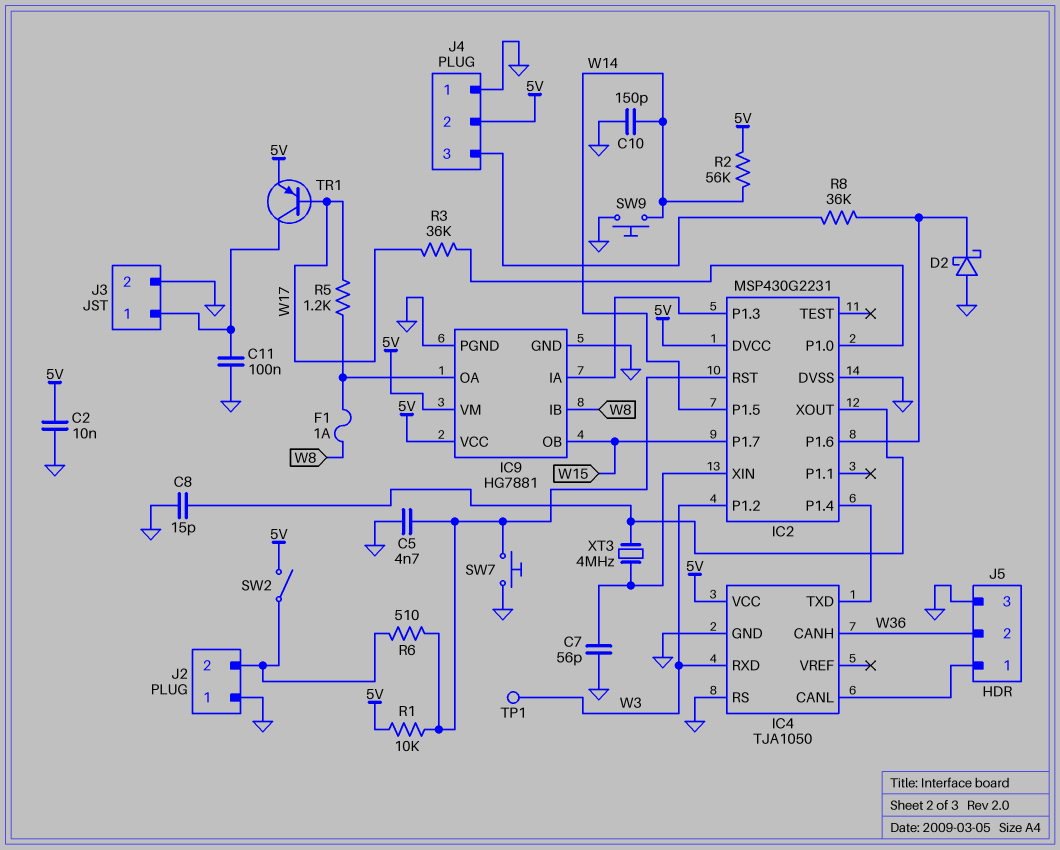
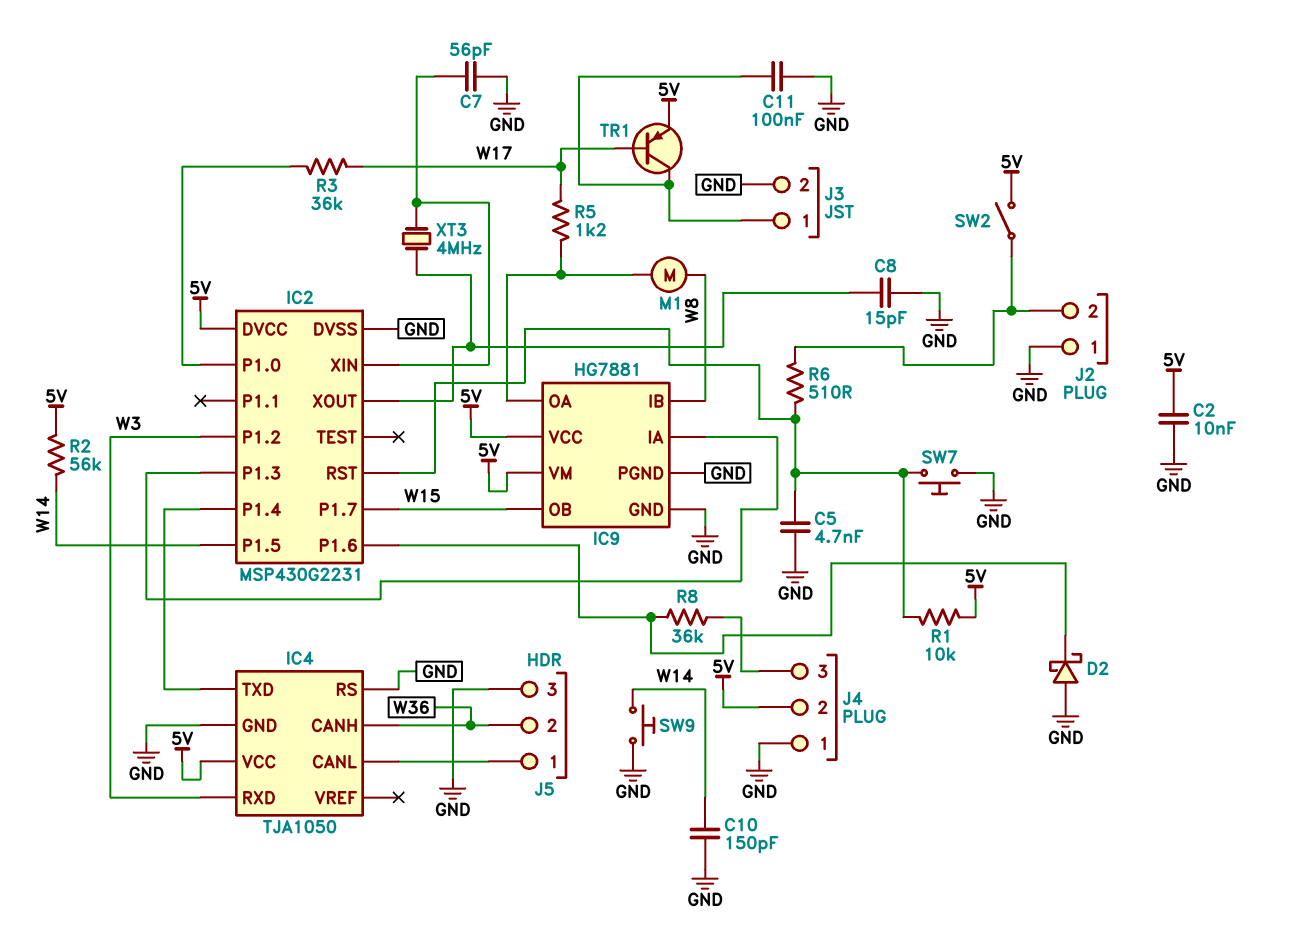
F1: 1A (IC9/OA, W8) -> none
M1: none -> motor (IC9/OA, W8)
TP1: test point (W3) -> none

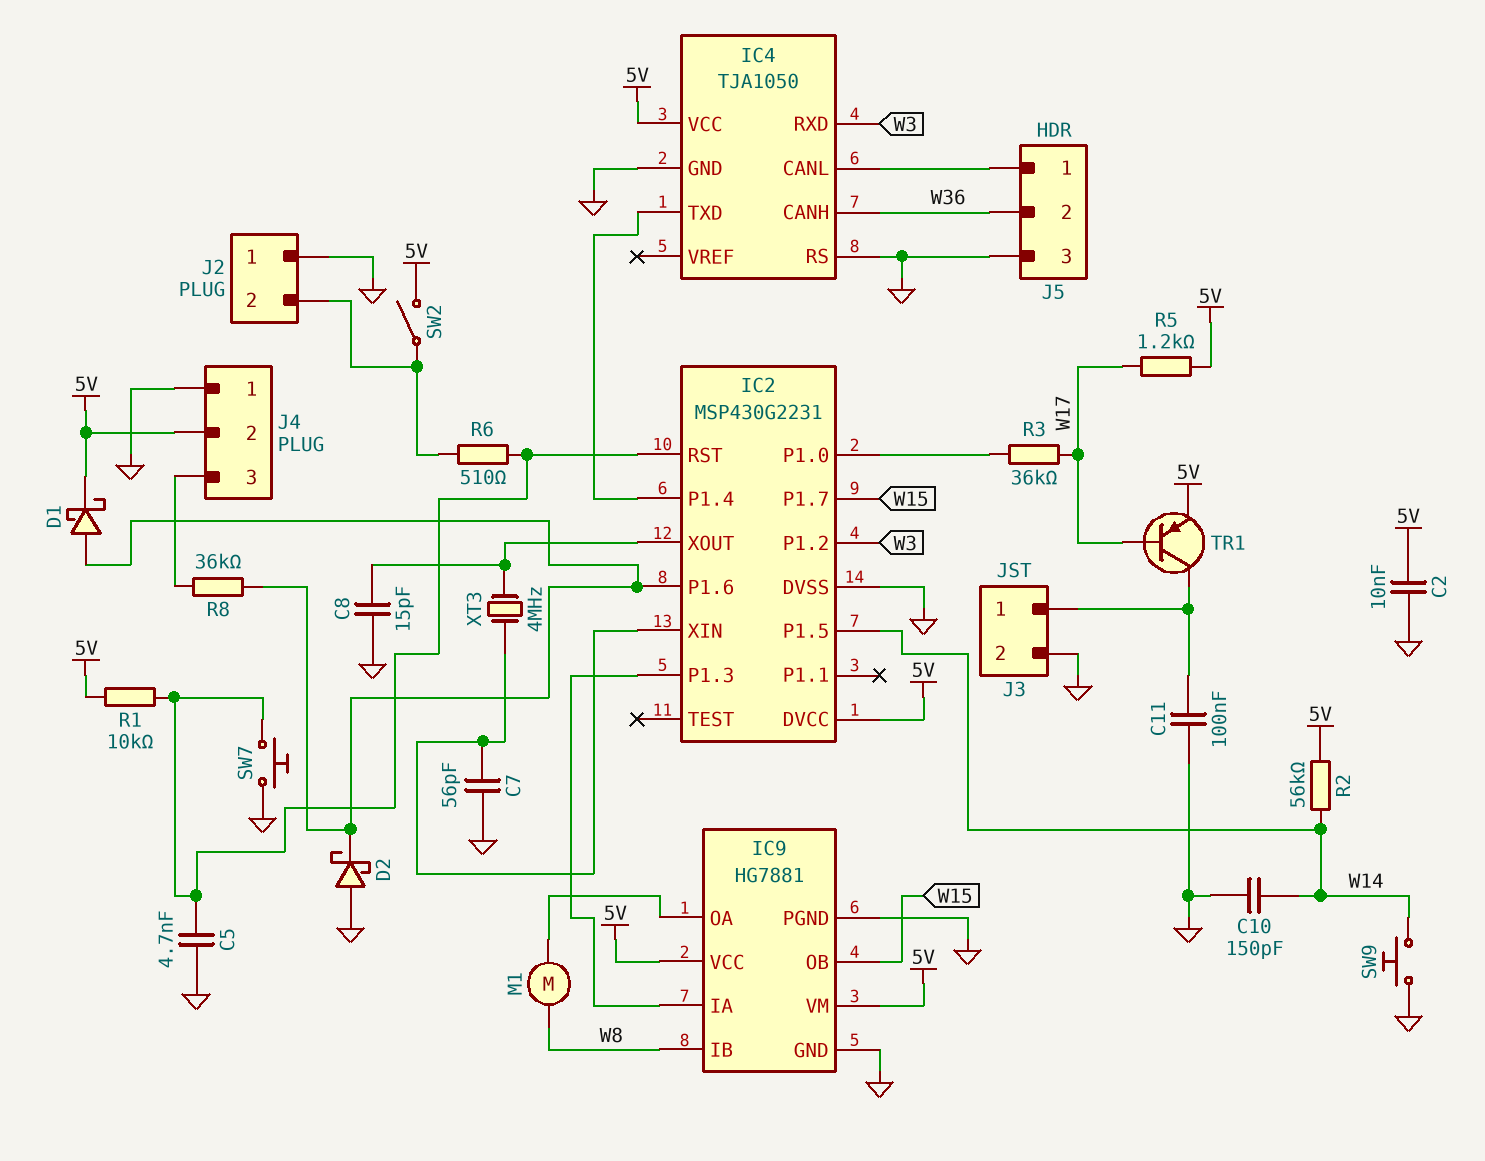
D1: none -> schottky (A IC2/P1.6, K 5V)
R5: 1.2k (IC9/OA, W17) -> 1.2k (5V, W17)

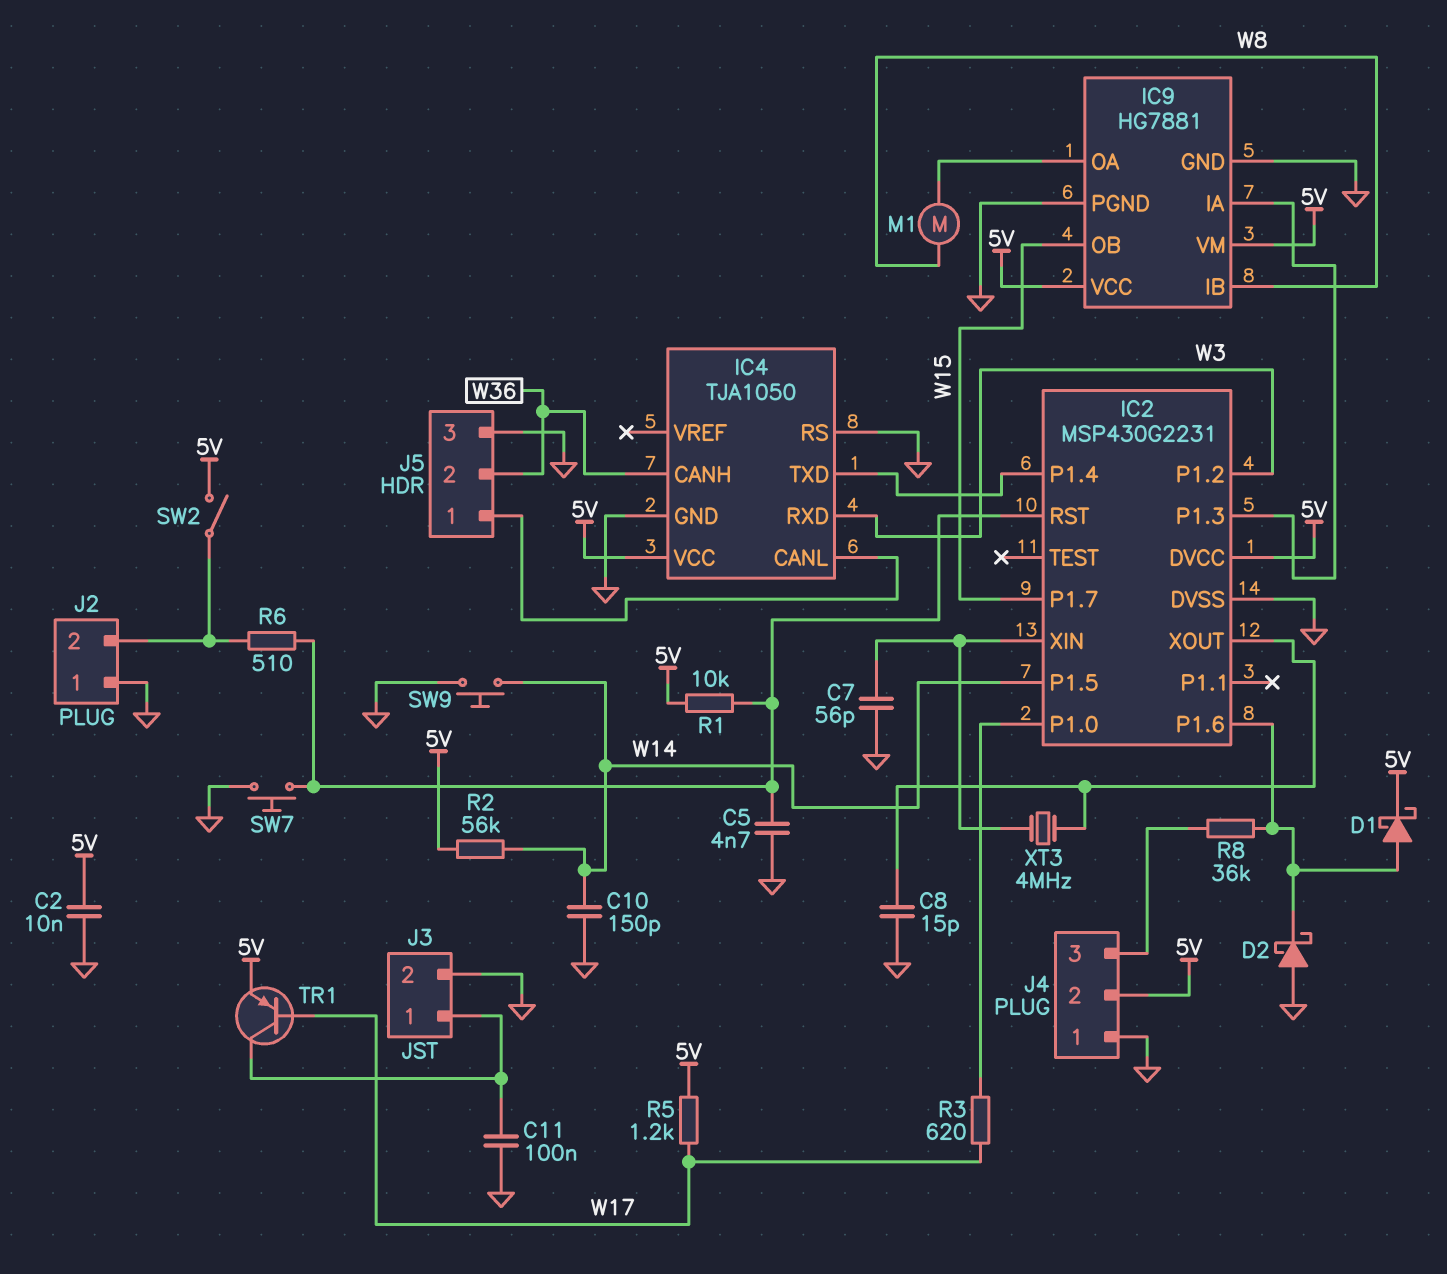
R3: 36k (IC2/P1.0, W17) -> 620 (IC2/P1.0, W17)

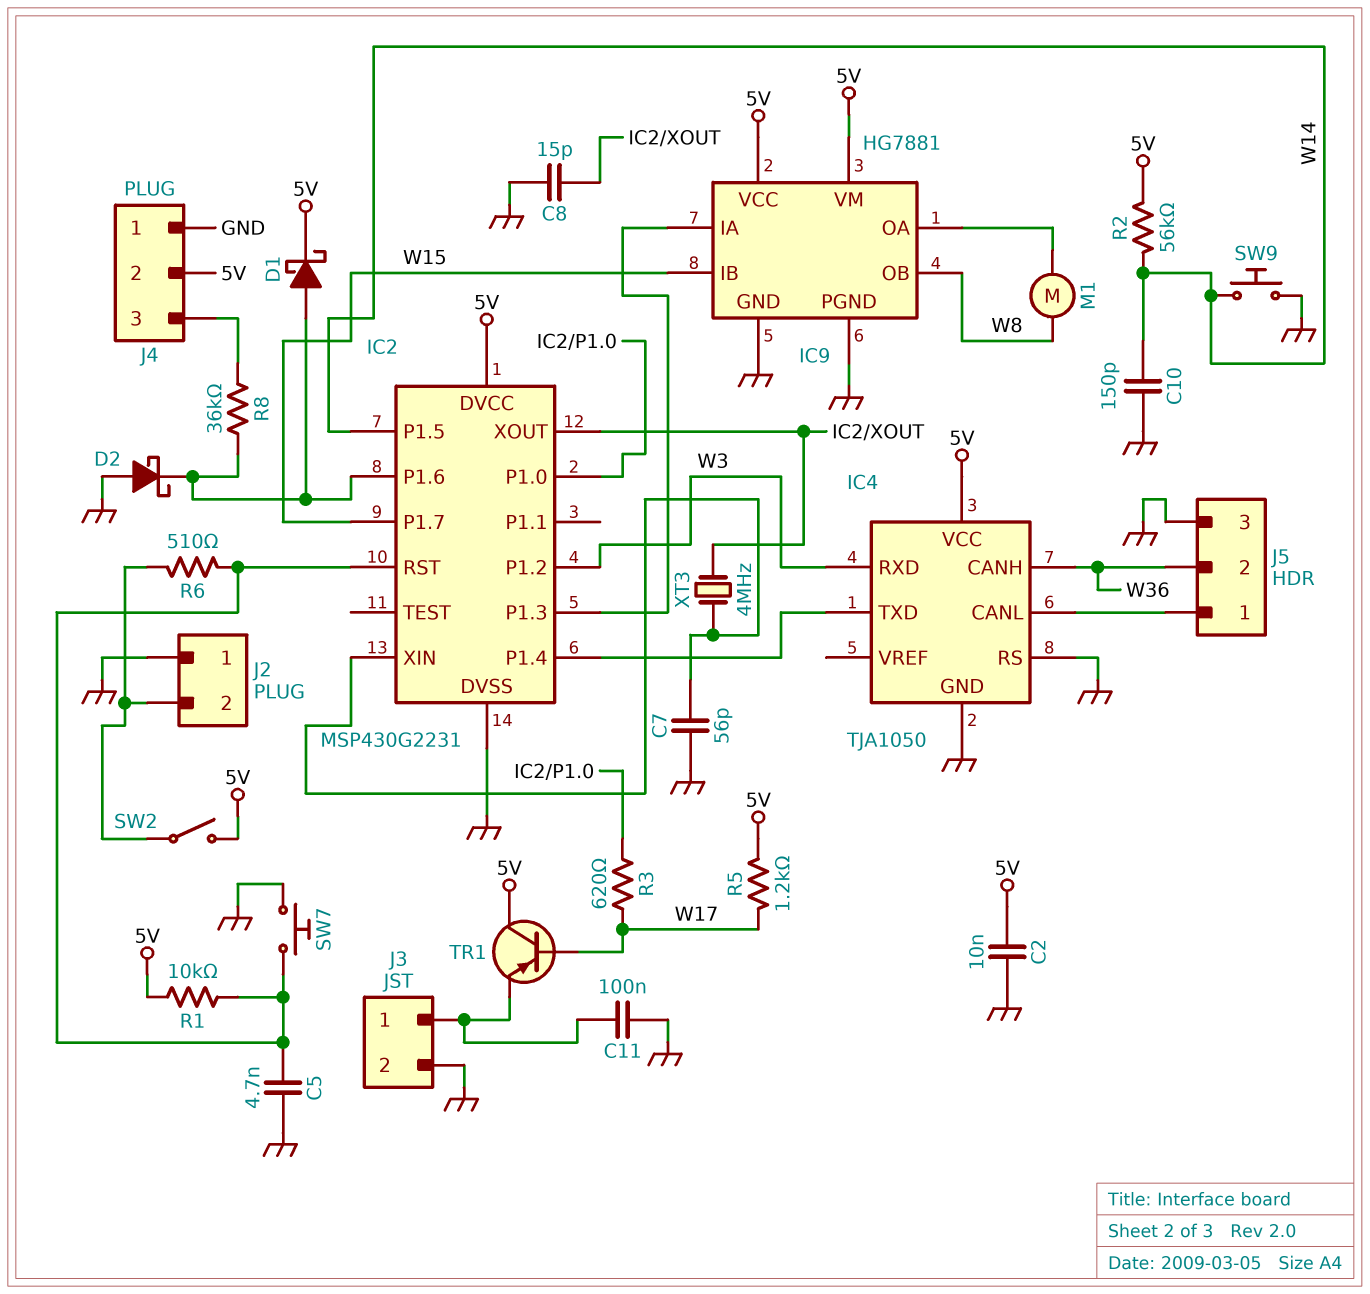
IC9 pin IB: W8 -> W15
IC9 pin OB: W15 -> W8
TR1: PNP (B W17, C J3/1, E 5V) -> PNP (B W17, C 5V, E J3/1)

